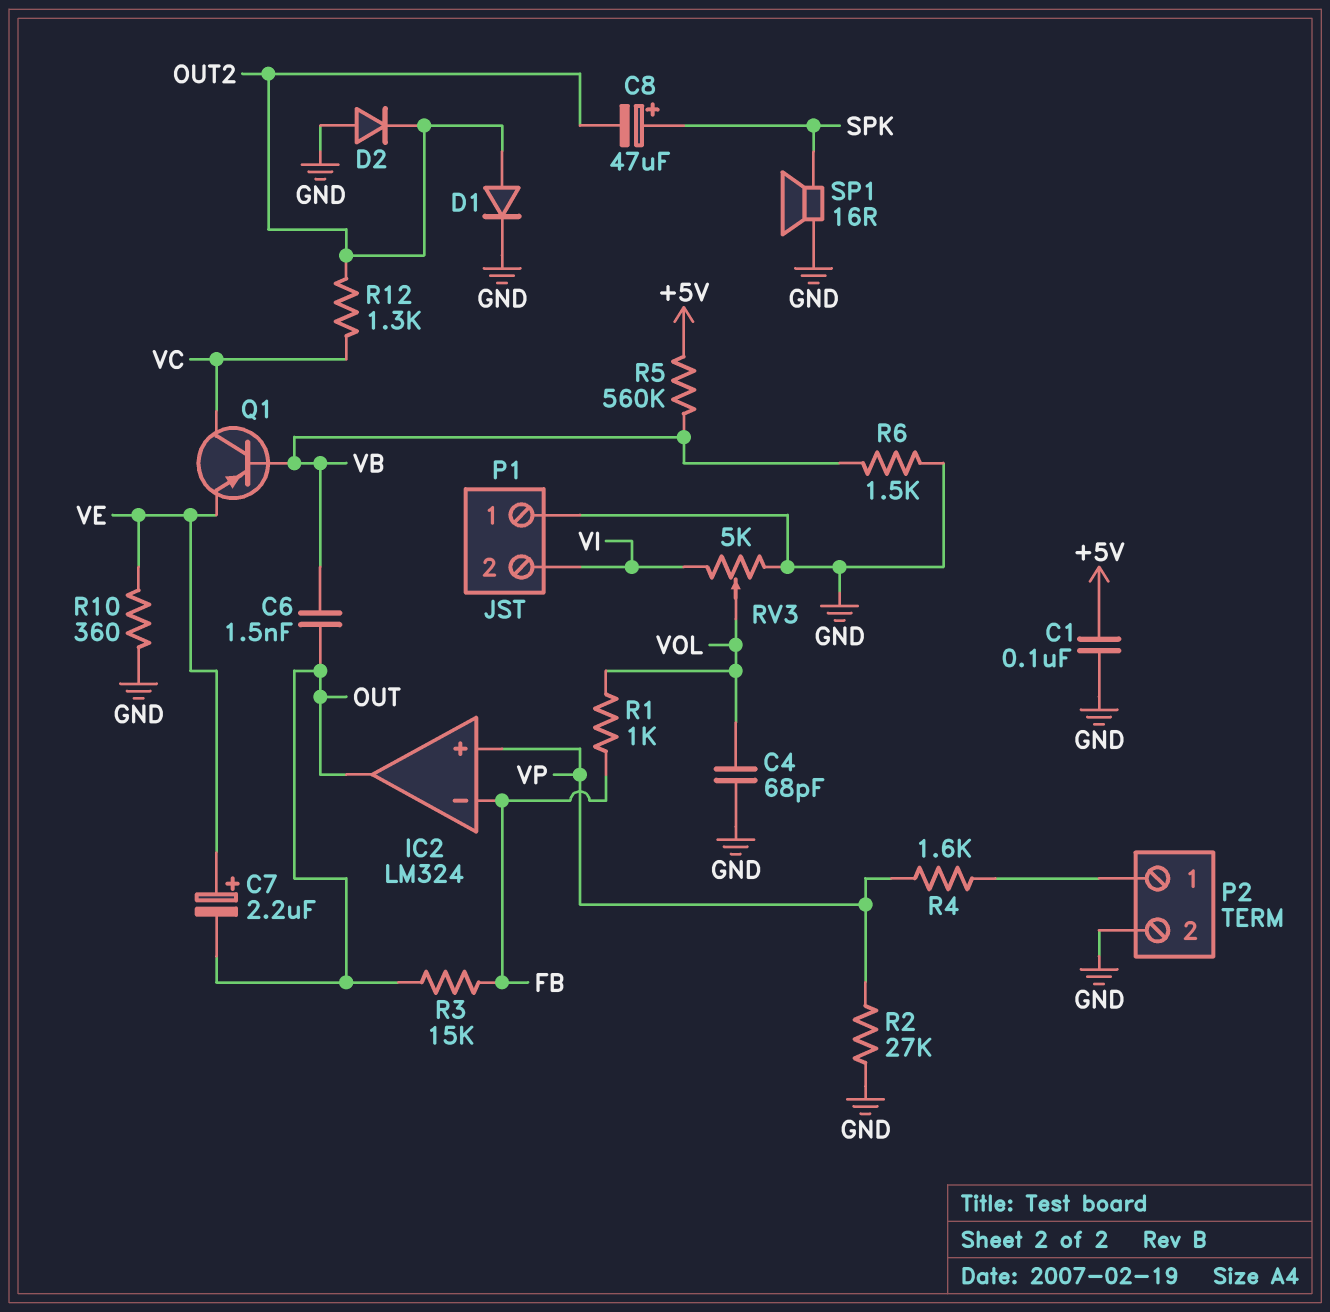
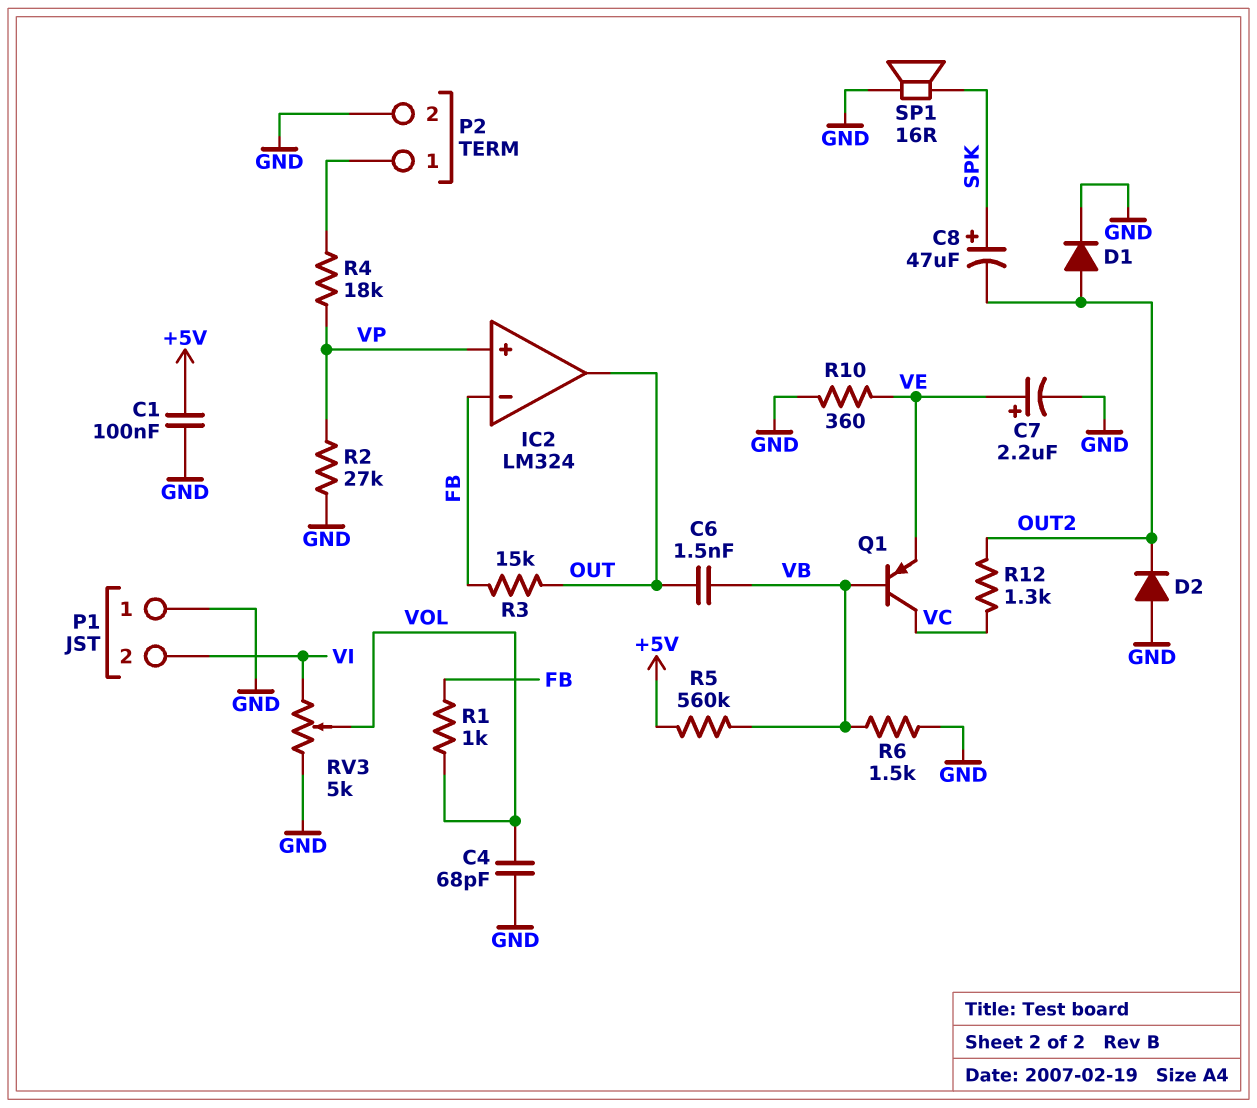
C7: 2.2uF (plus VE, minus OUT) -> 2.2uF (plus VE, minus GND)
R4: 1.6k (P2/1, VP) -> 18k (P2/1, VP)

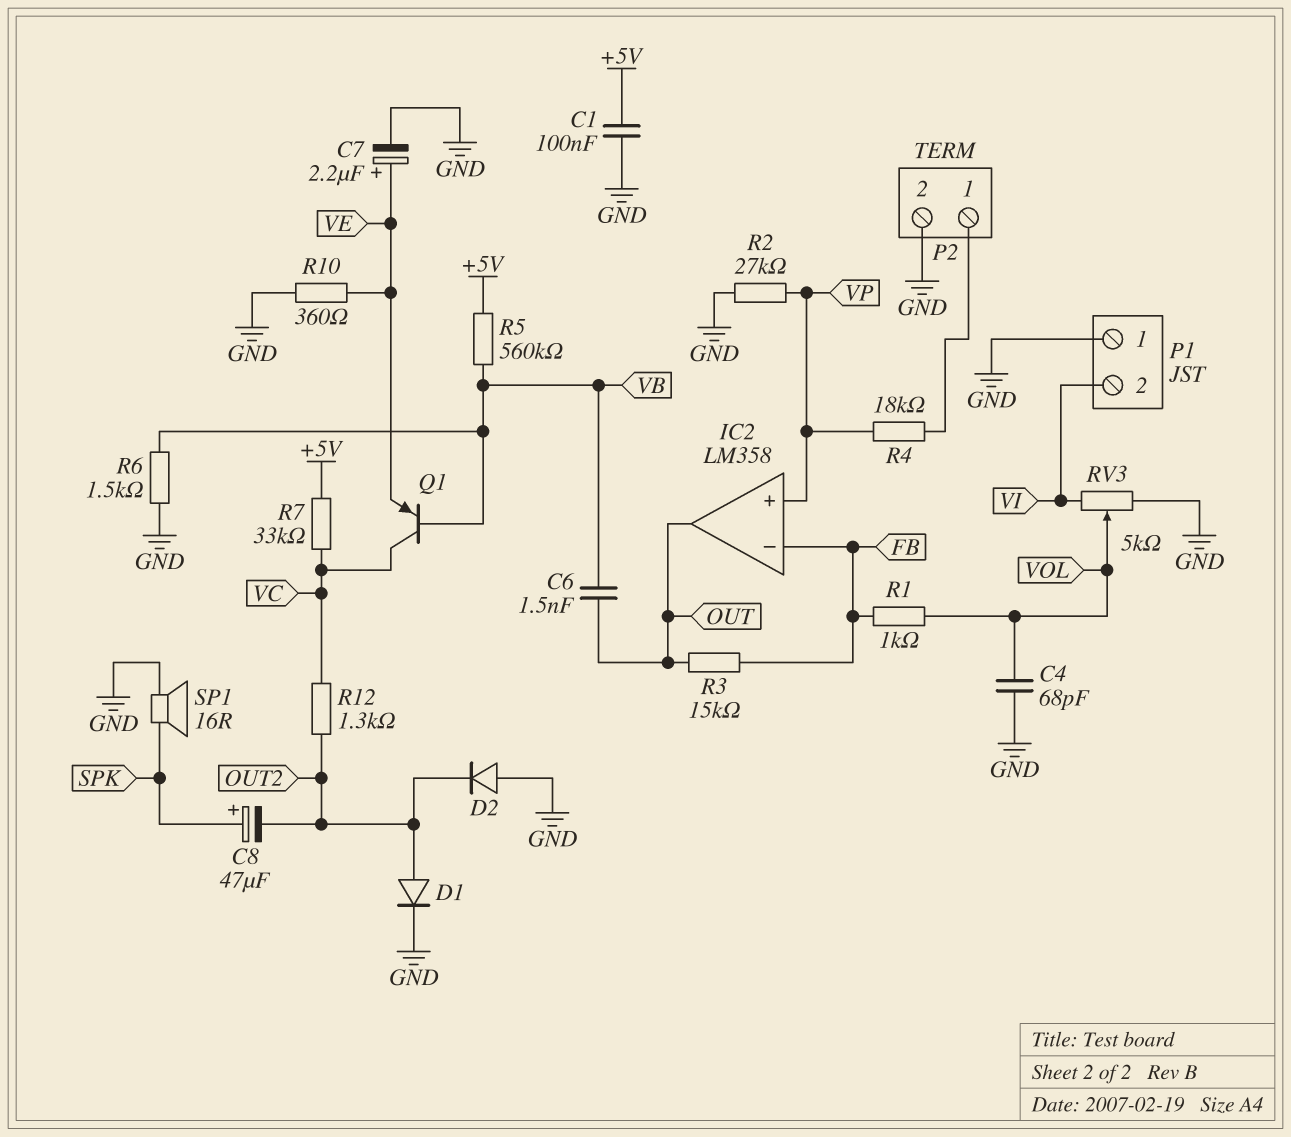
IC2: LM324 -> LM358
R7: none -> 33k (+5V, VC)

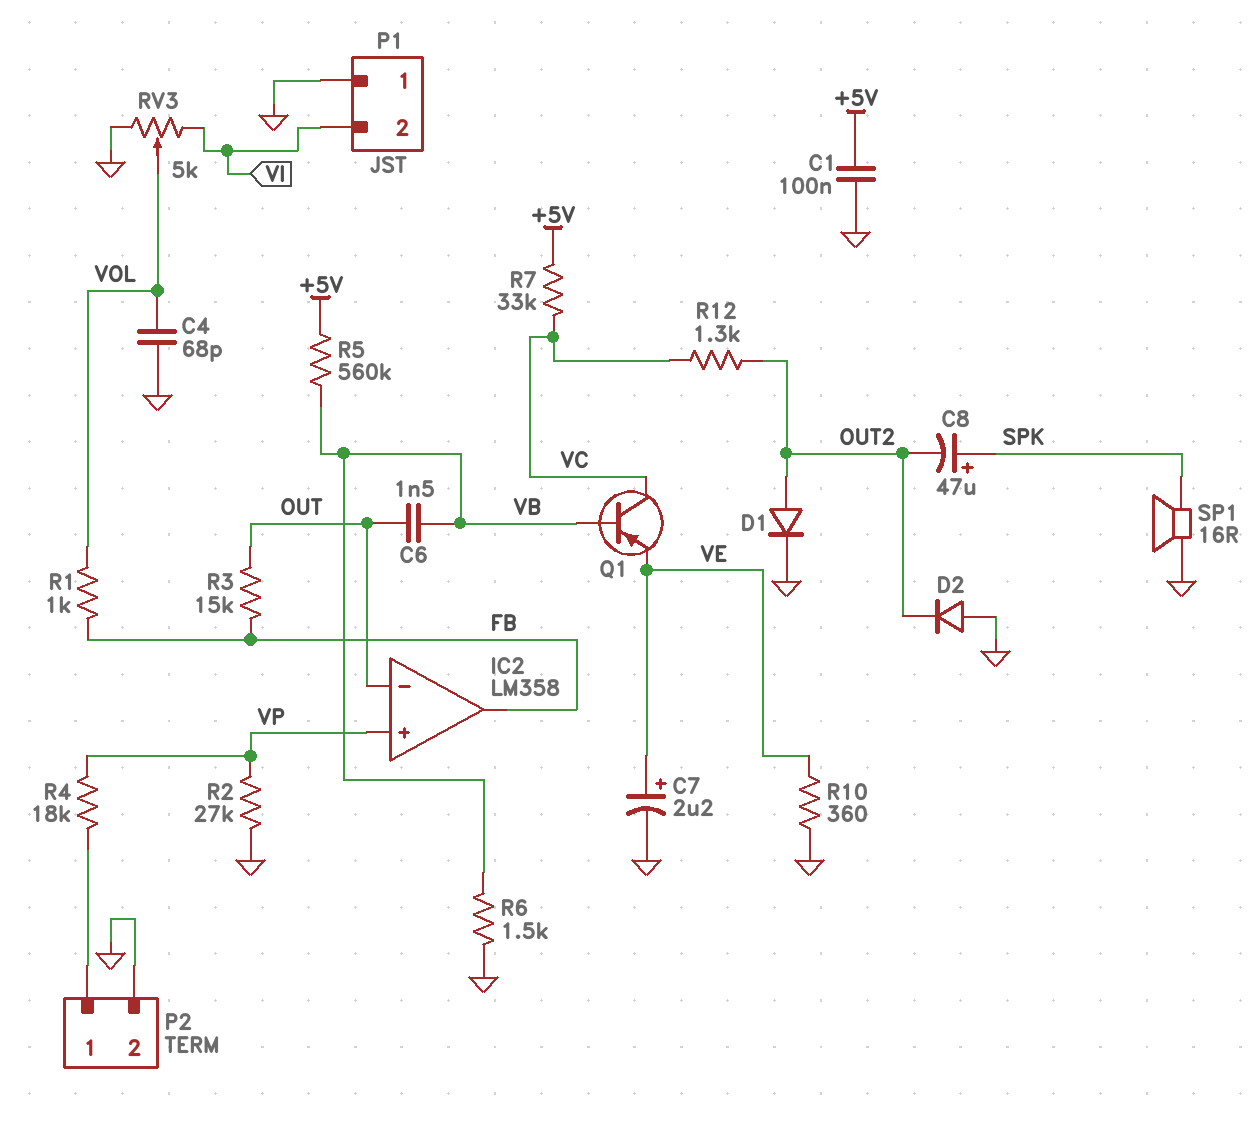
IC2 pin in-: FB -> OUT
IC2 pin out: OUT -> FB

